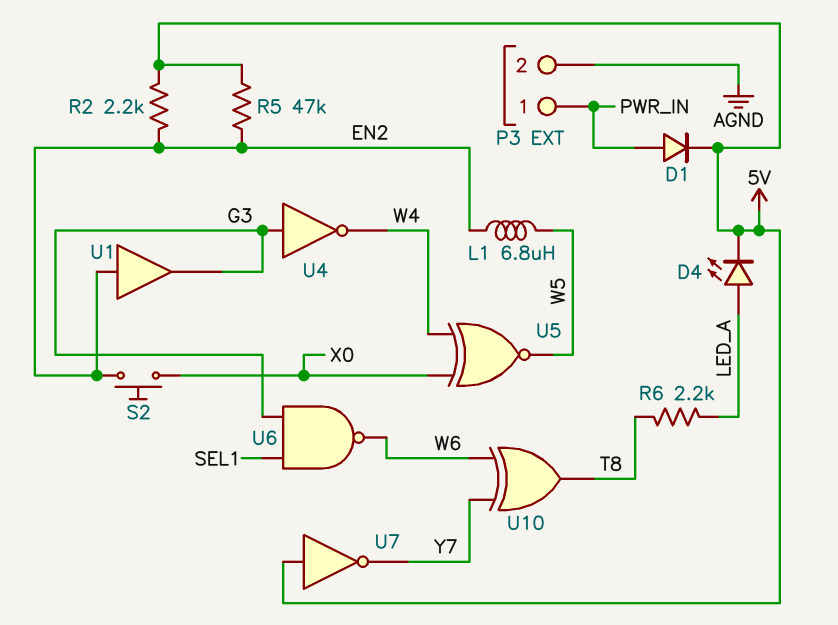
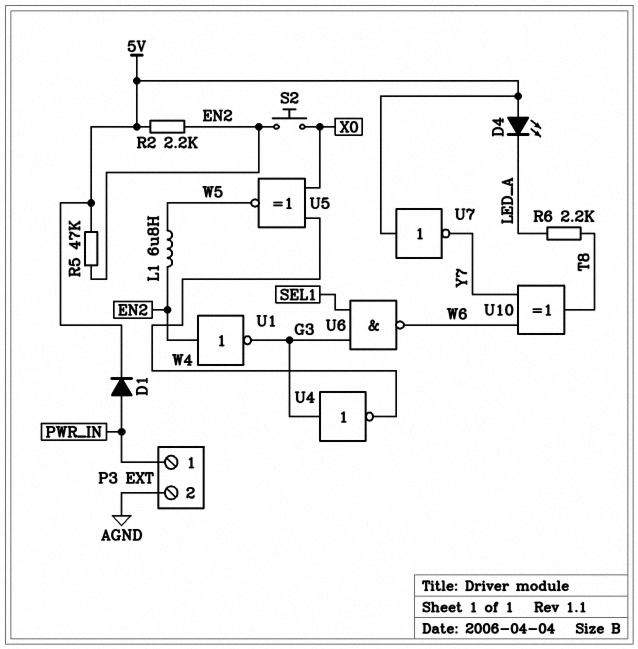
D4: LED (A LED_A, K 5V) -> LED (A 5V, K LED_A)
U1: buffer (in EN2, out G3) -> NOT (in EN2, out G3)

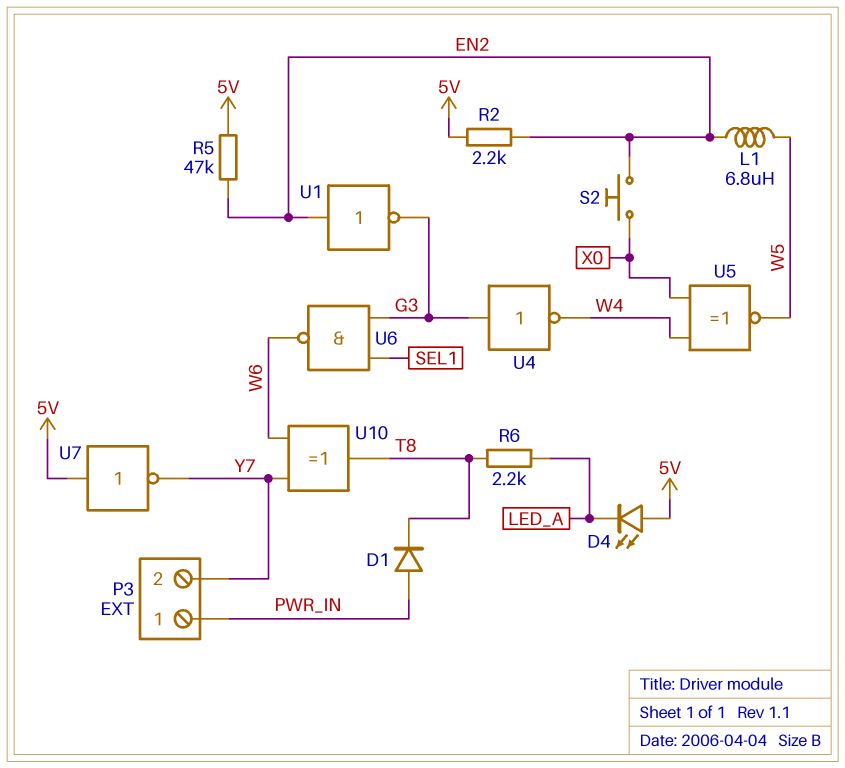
D1: diode (A PWR_IN, K 5V) -> diode (A PWR_IN, K T8)
P3 pin 2: AGND -> Y7

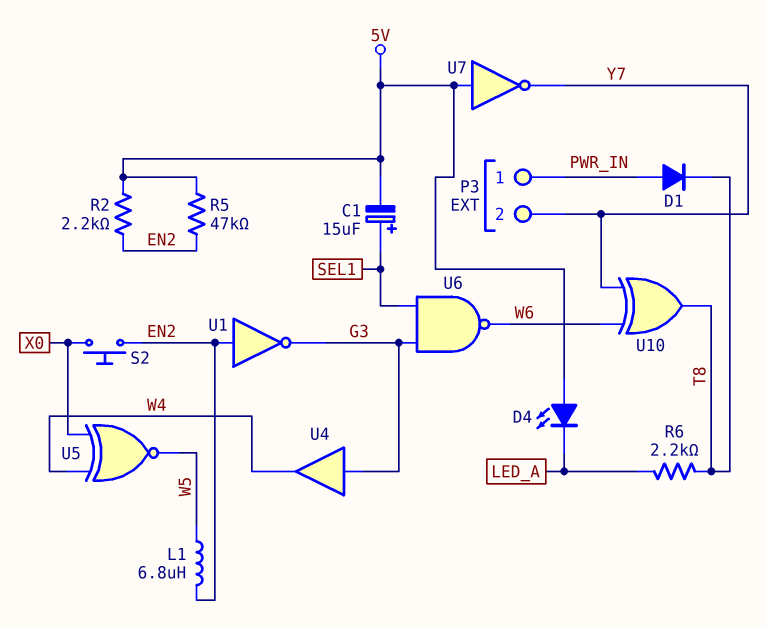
C1: none -> 15uF (plus SEL1, minus 5V)
U4: NOT (in G3, out W4) -> buffer (in G3, out W4)

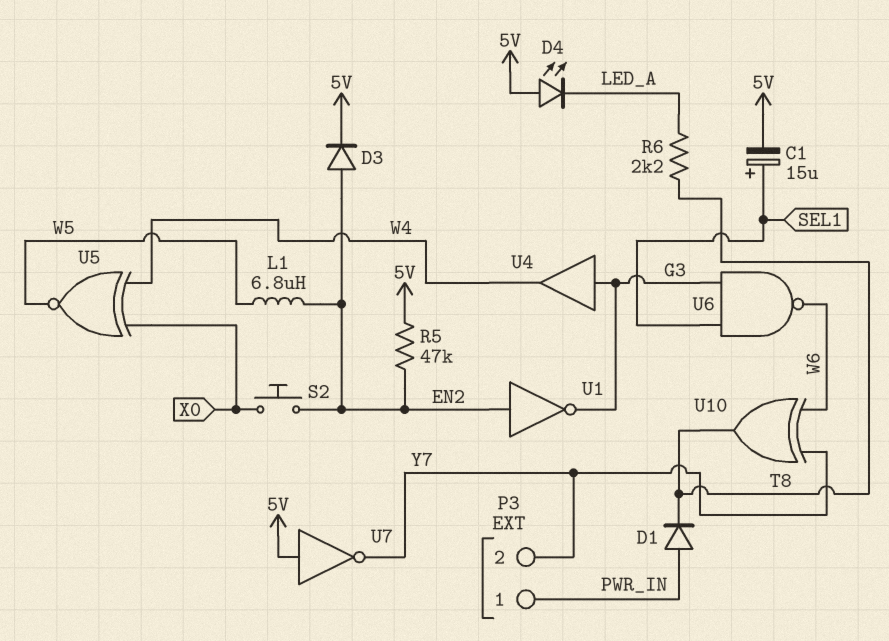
D3: none -> diode (A EN2, K 5V)
R2: 2.2k (5V, EN2) -> none

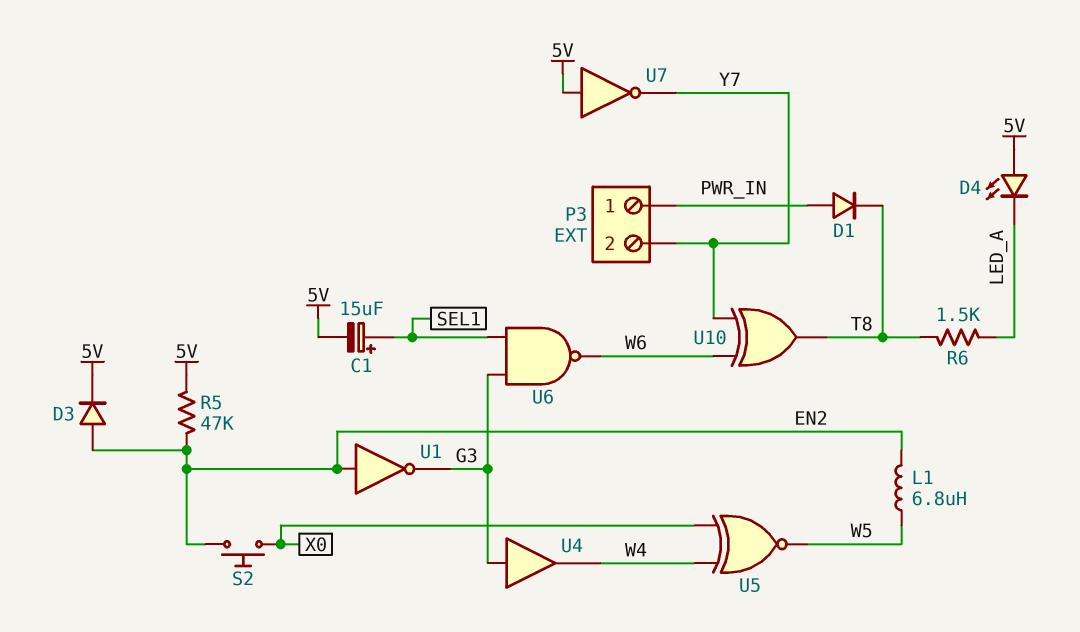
R6: 2.2k (LED_A, T8) -> 1.5k (LED_A, T8)

